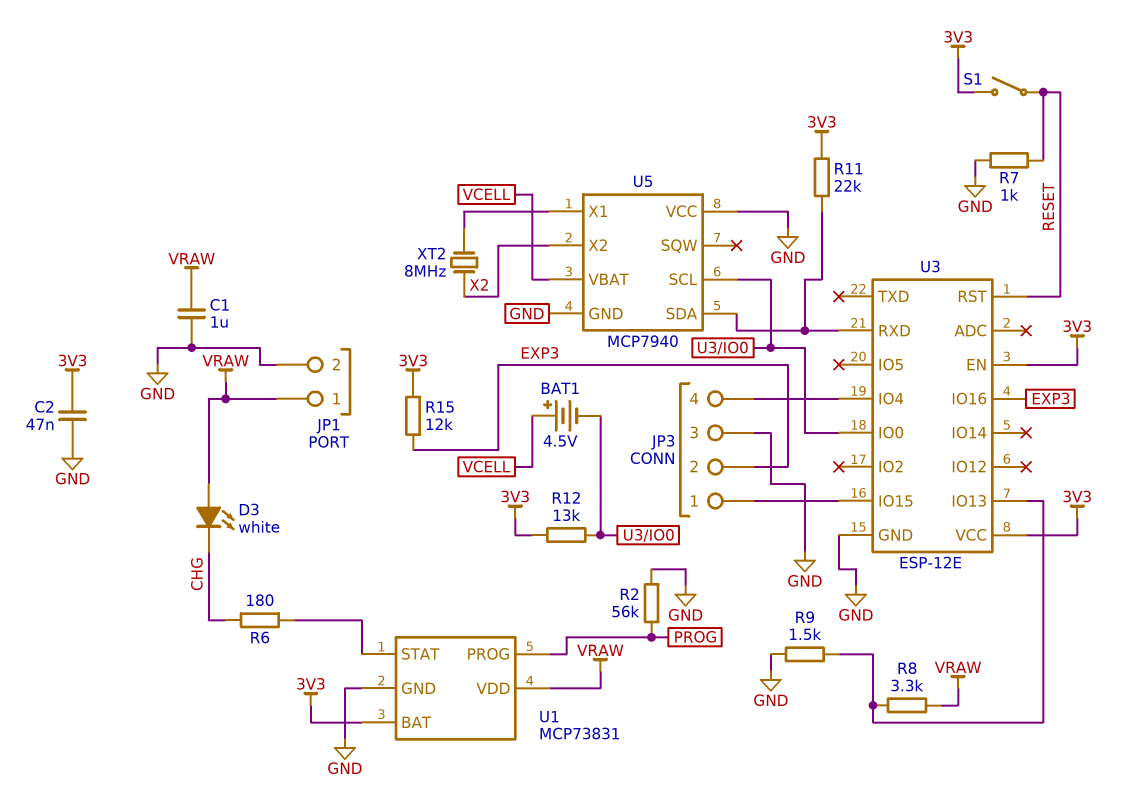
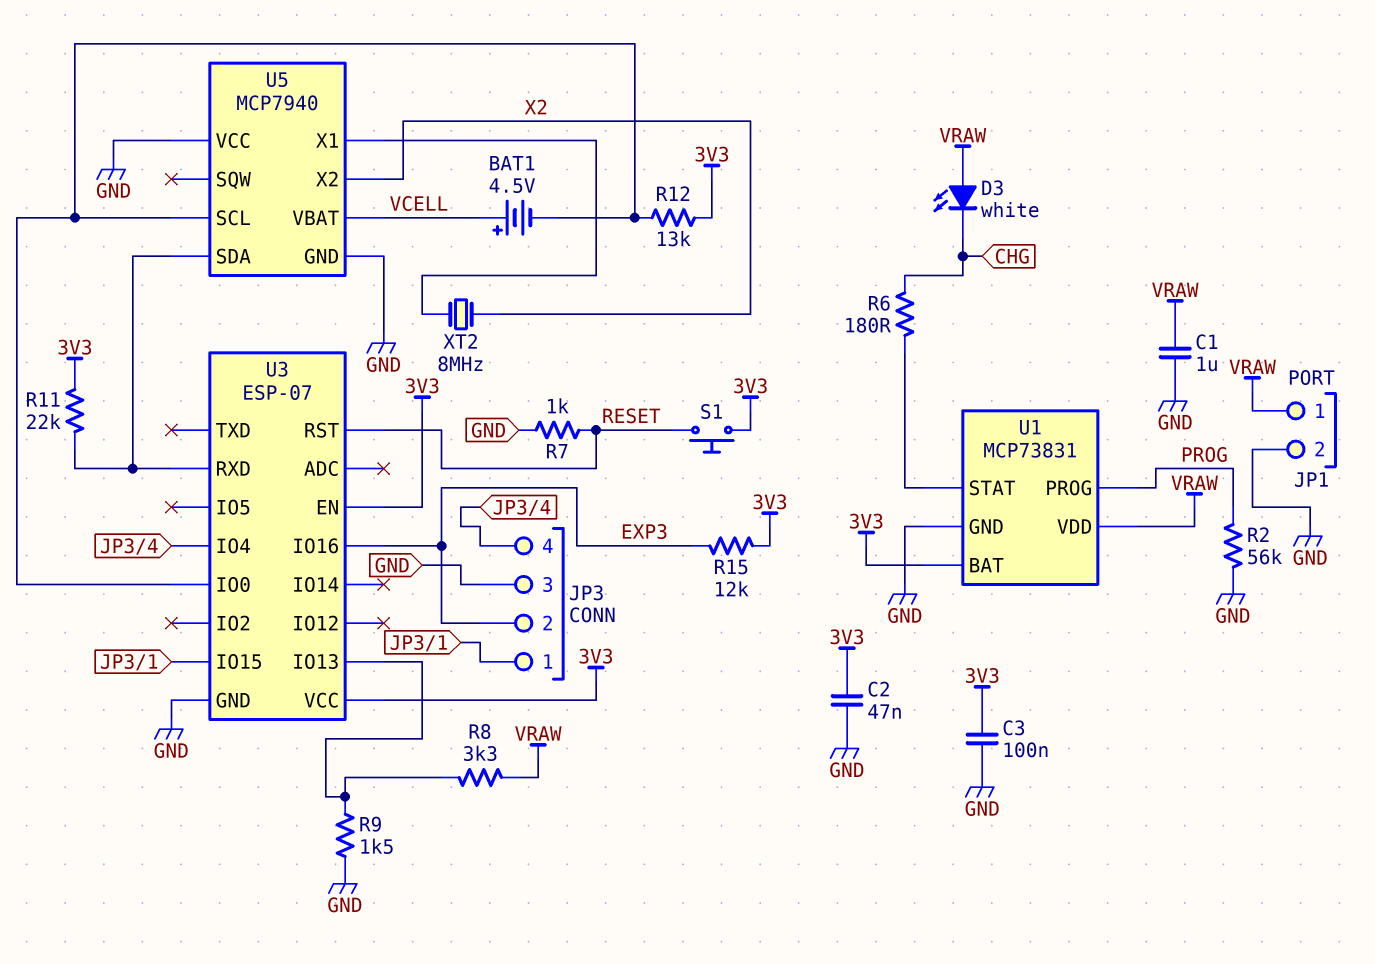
C3: none -> 100nF (3V3, GND)
S1: switch (3V3, RESET) -> button (3V3, RESET)
U3: ESP-12E -> ESP-07

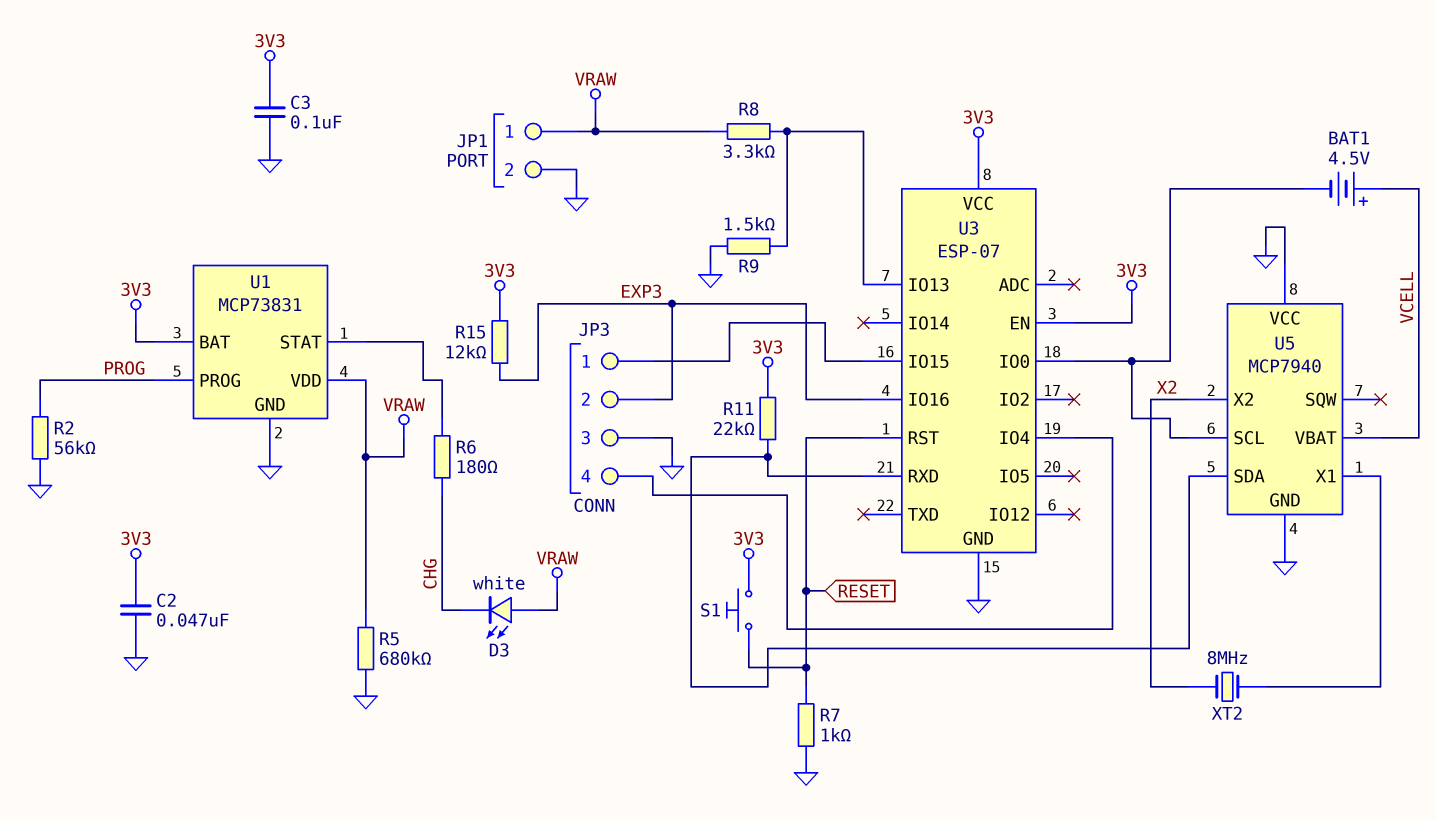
C1: 1uF (GND, VRAW) -> none
R5: none -> 680k (GND, VRAW)
R12: 13k (3V3, U3/IO0) -> none

